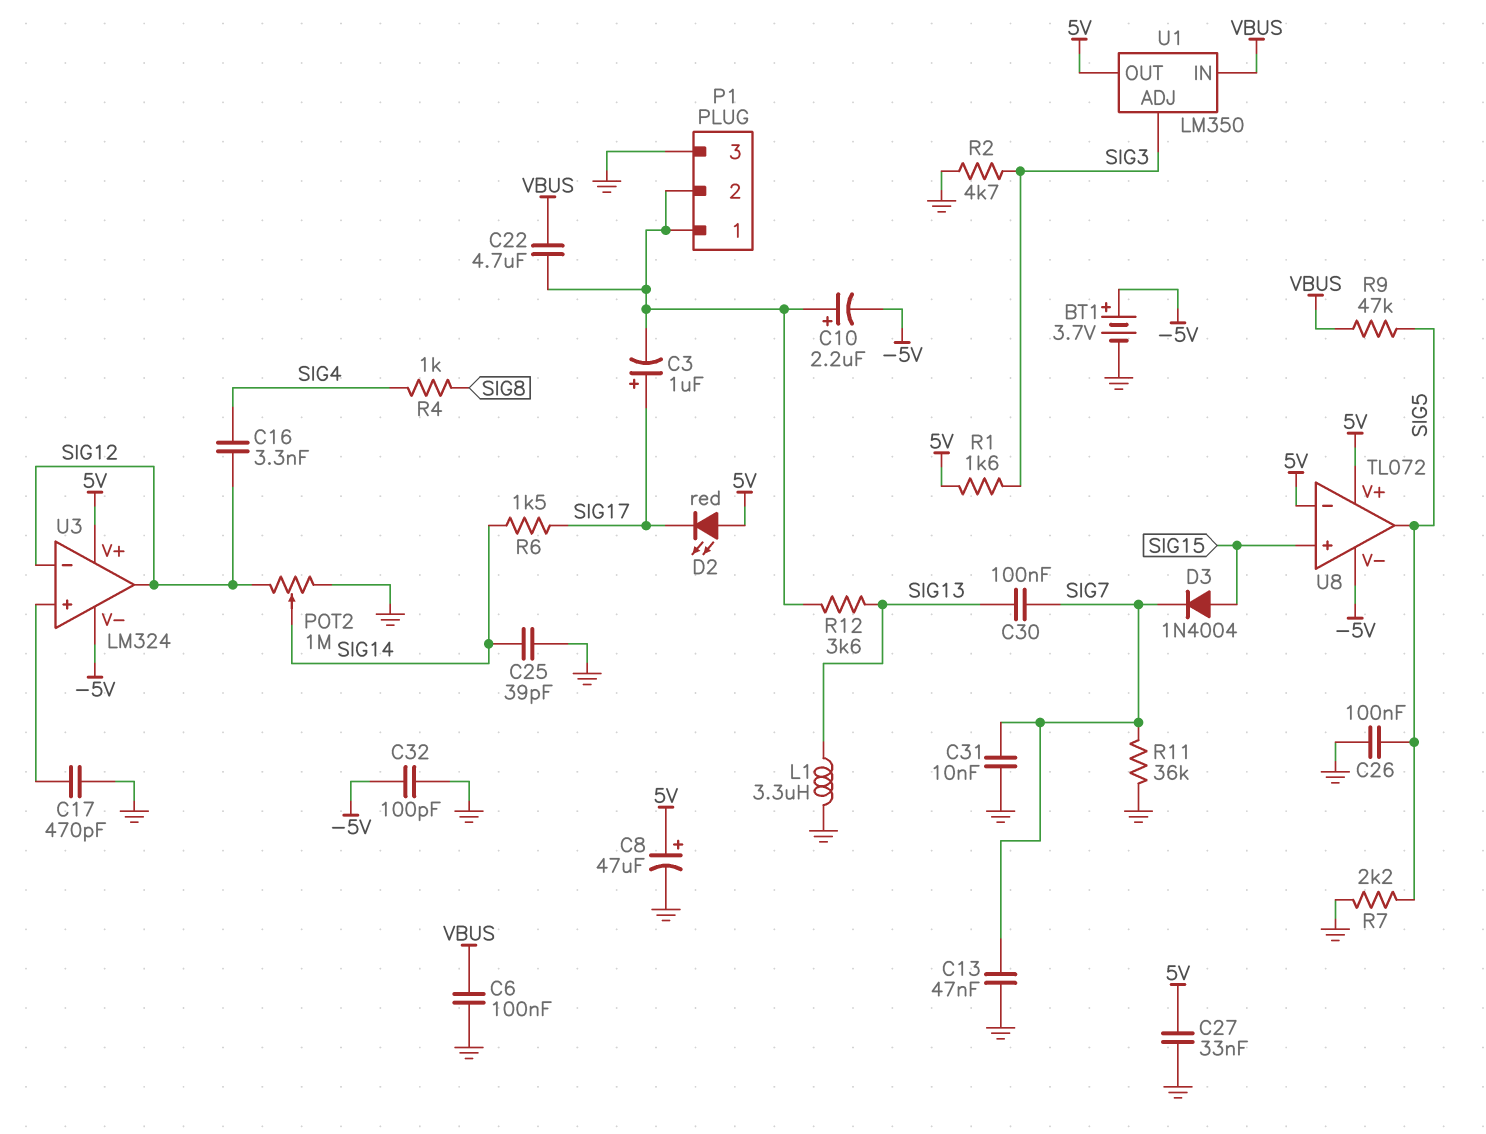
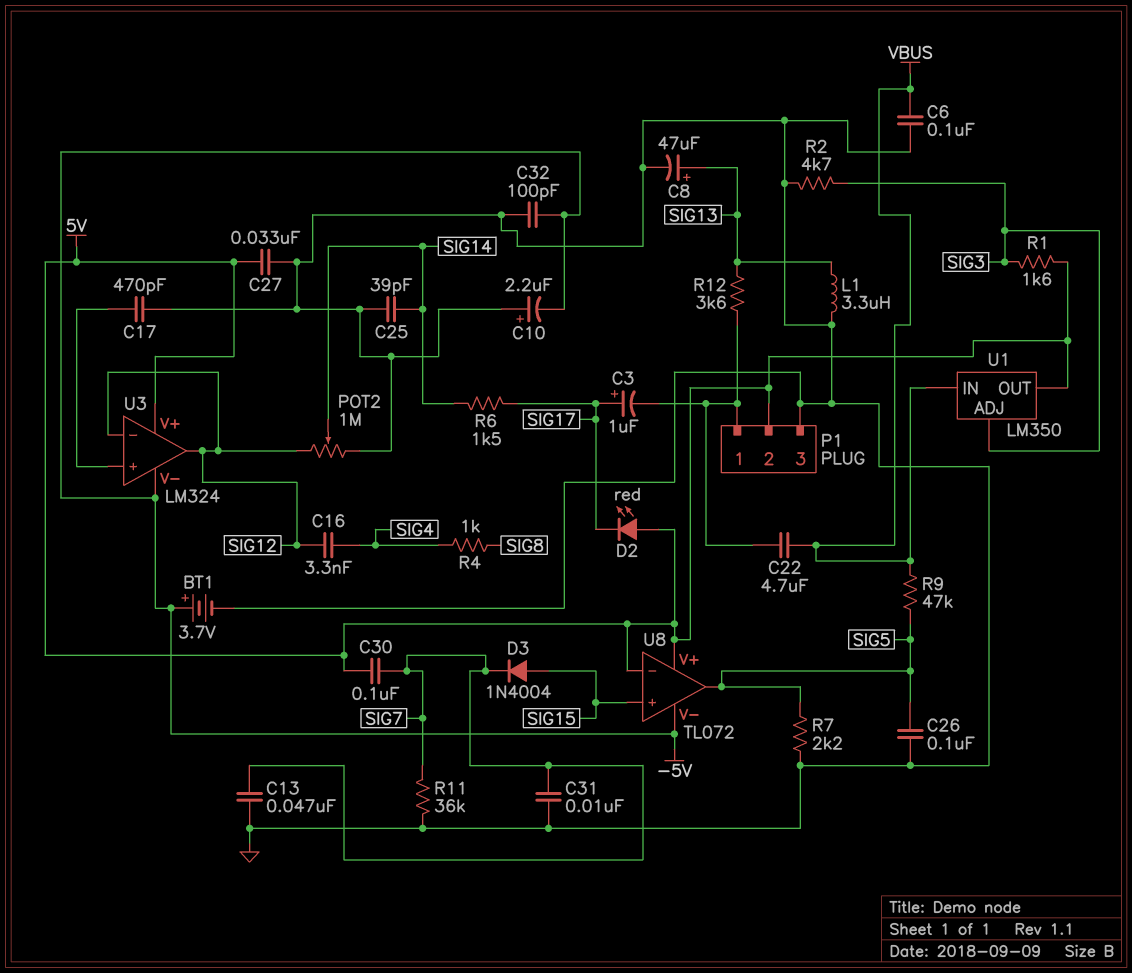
C8: 47uF (plus 5V, minus GND) -> 47uF (plus SIG13, minus GND)
C10: 2.2uF (plus P1/1, minus -5V) -> 2.2uF (plus GND, minus -5V)
C30: 100nF (SIG7, SIG13) -> 100nF (5V, SIG7)
P1 pin 2: P1/1 -> 5V

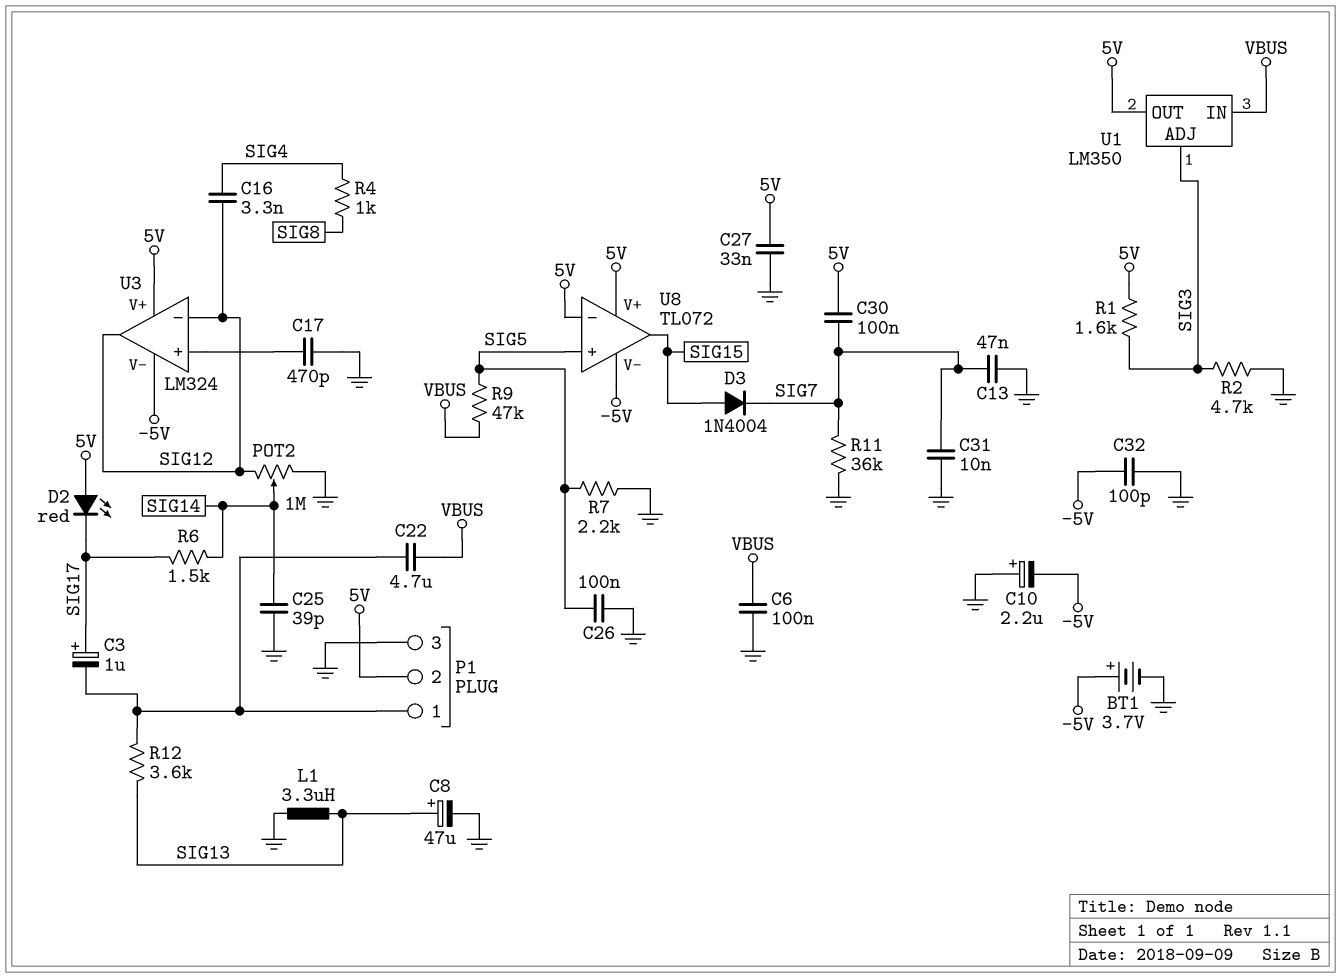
U8 pin in+: SIG15 -> SIG5
U8 pin out: SIG5 -> SIG15

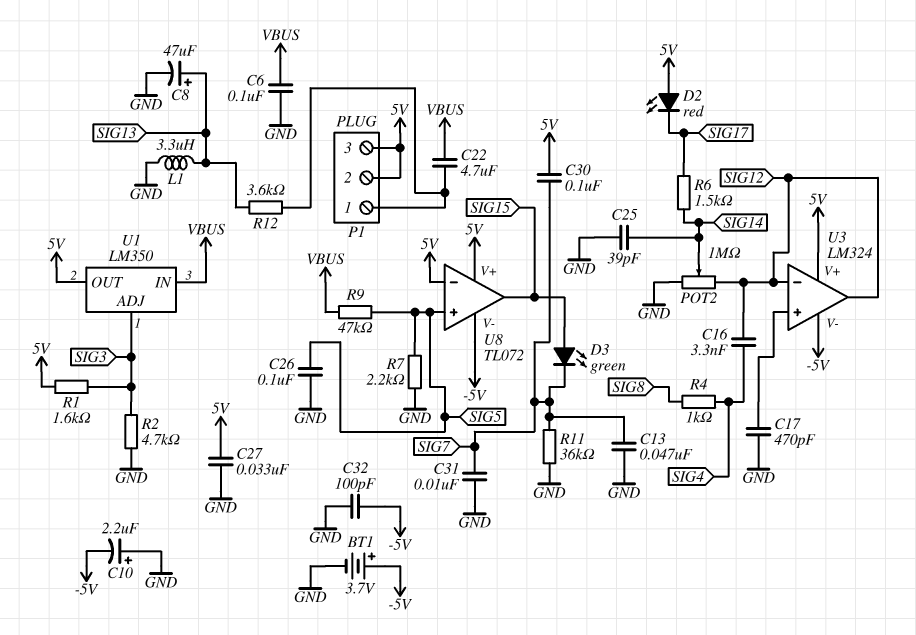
C3: 1uF (plus SIG17, minus P1/1) -> none
D3: diode 1N4004 (A SIG15, K SIG7) -> LED green (A SIG15, K SIG7)
P1 pin 3: GND -> 5V

